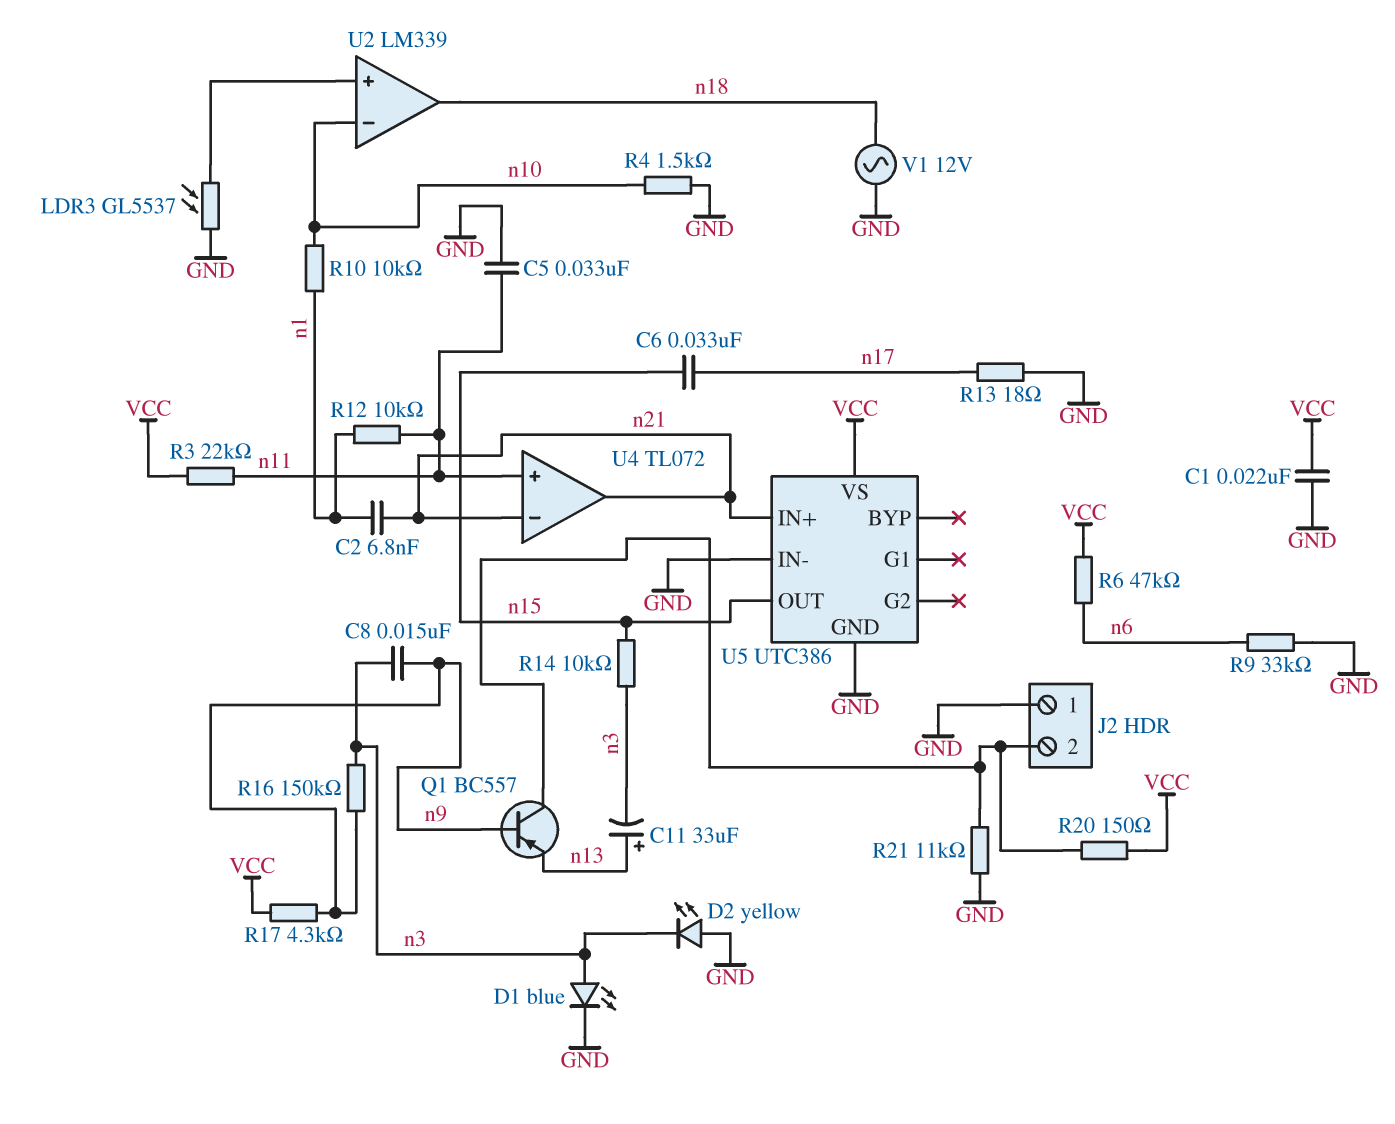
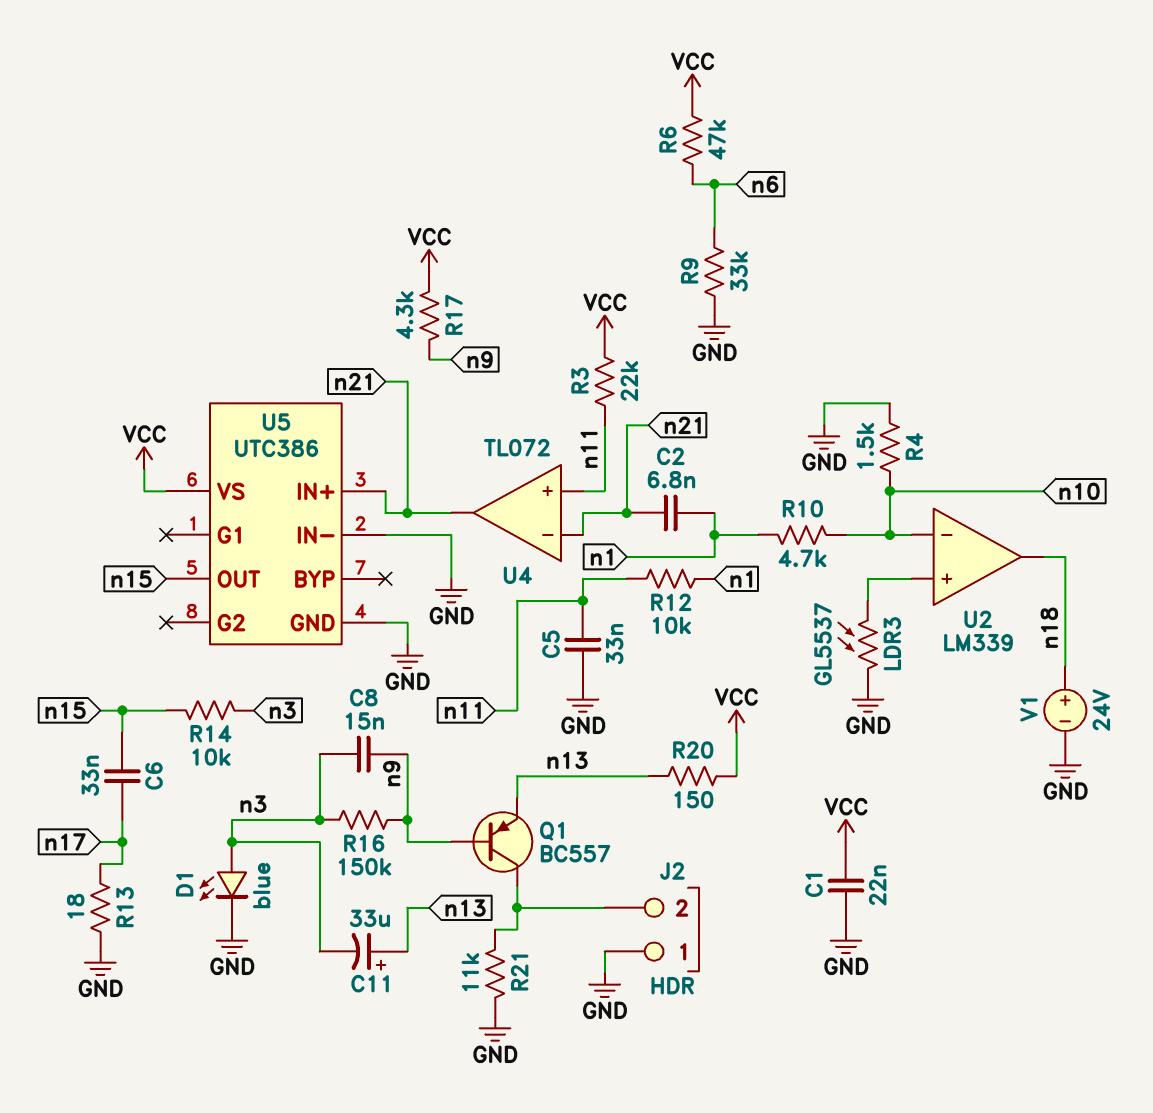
D2: LED yellow (A GND, K n3) -> none
R10: 10k (n1, n10) -> 4.7k (n1, n10)
R20: 150 (J2/2, VCC) -> 150 (VCC, n13)
V1: AC 12V (GND, n18) -> 24V (plus n18, minus GND)

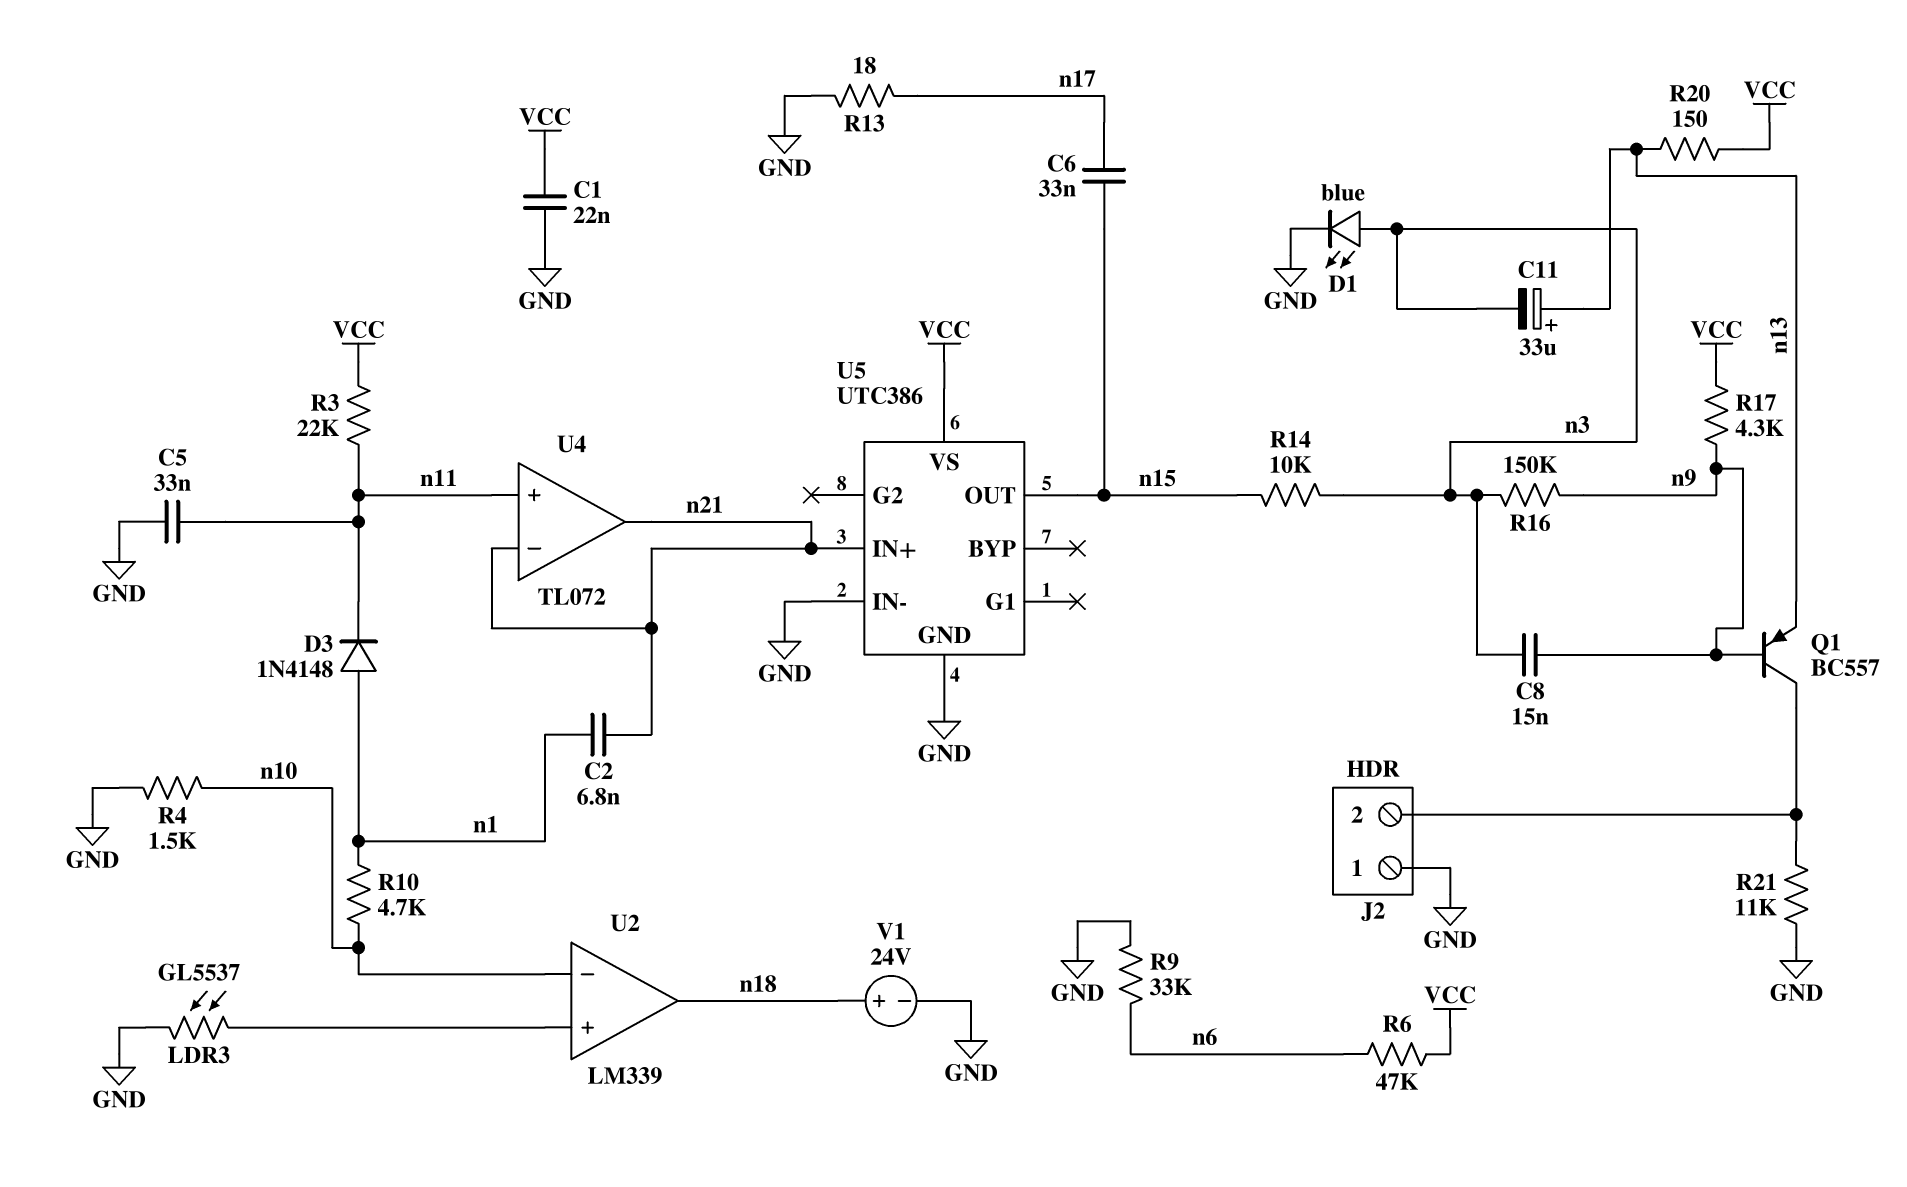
D3: none -> diode 1N4148 (A n1, K n11)
R12: 10k (n1, n11) -> none

